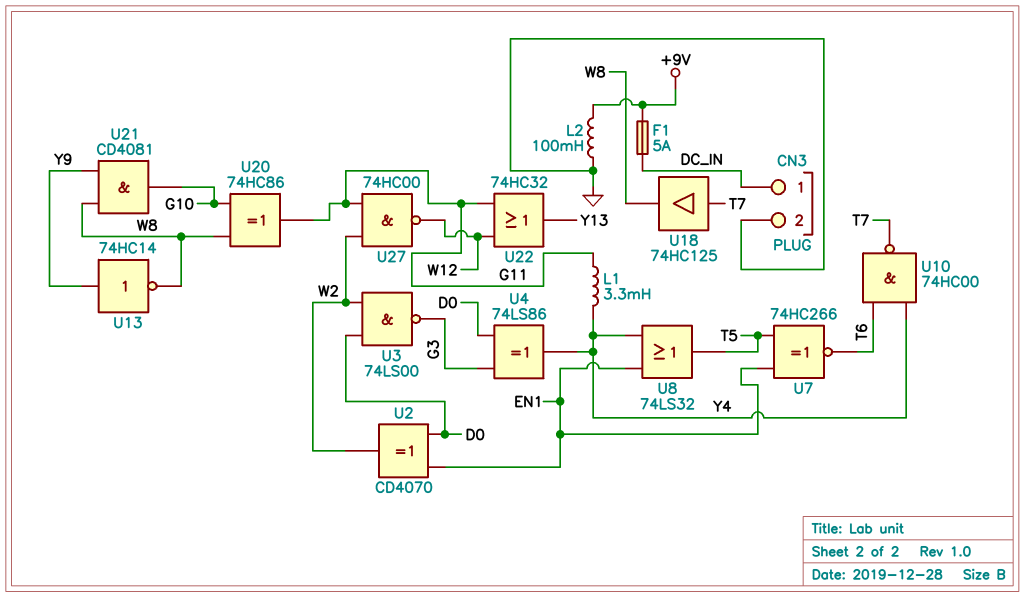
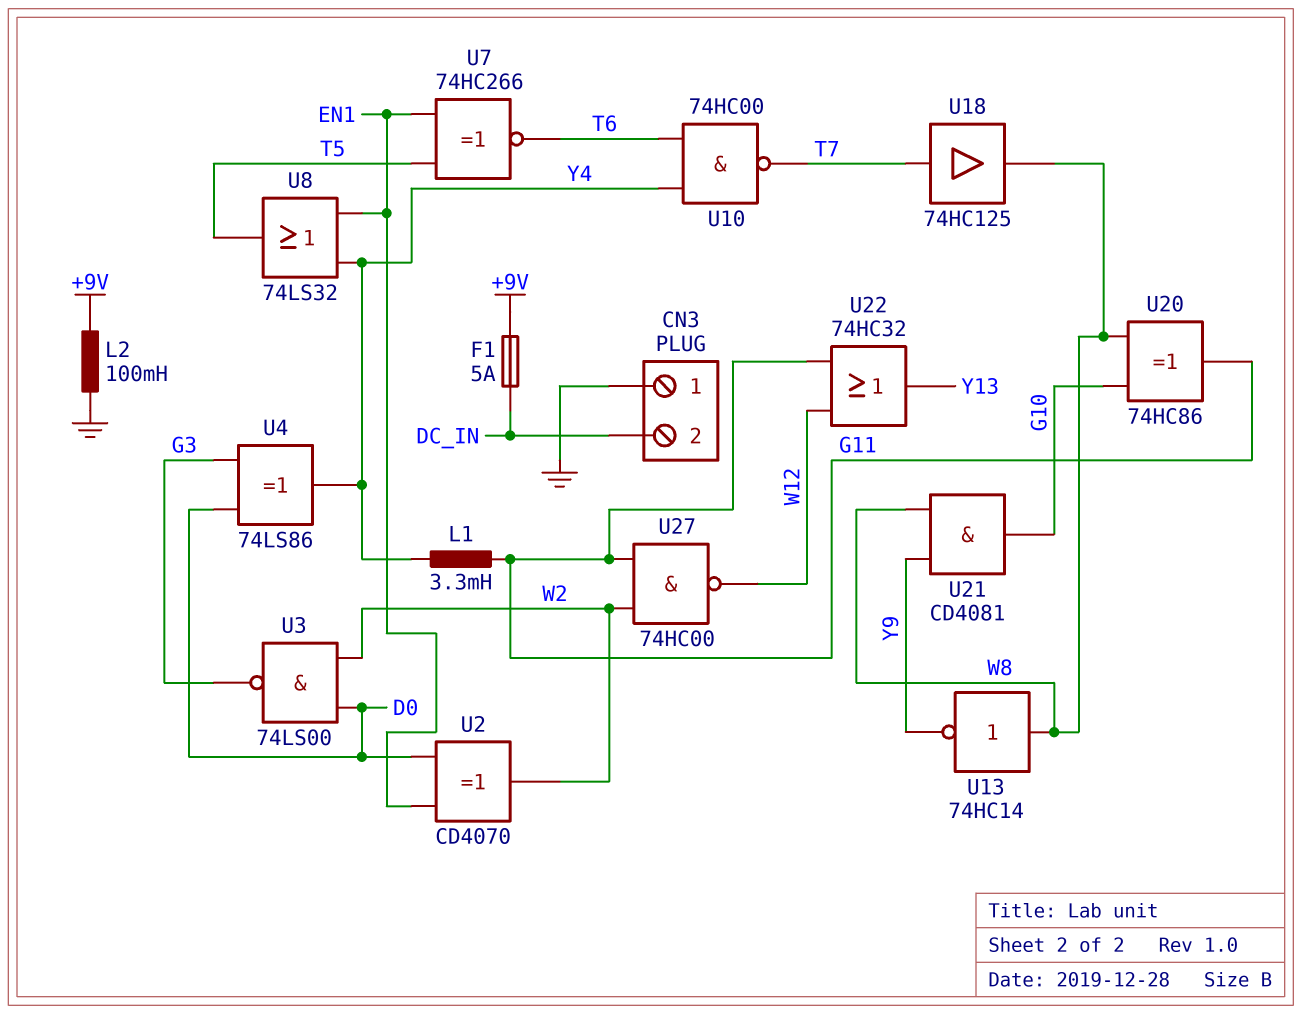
CN3 pin 1: DC_IN -> GND
CN3 pin 2: GND -> DC_IN
U13: NOT 74HC14 (in Y9, out W8) -> NOT 74HC14 (in W8, out Y9)

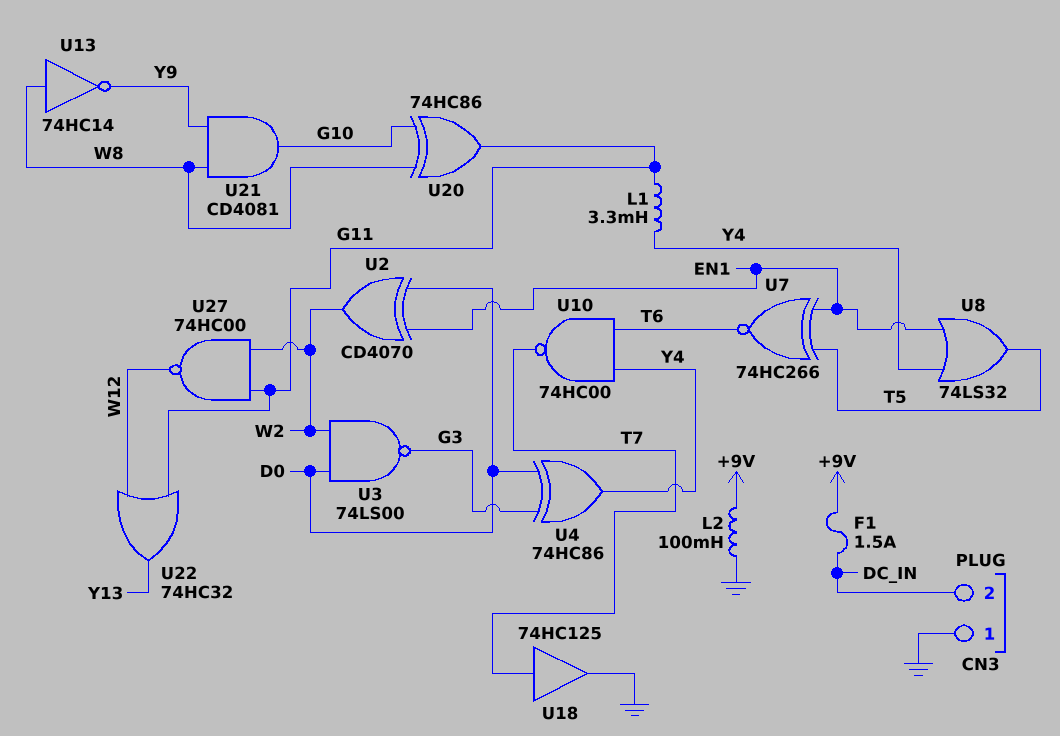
F1: 5A (+9V, DC_IN) -> 1.5A (+9V, DC_IN)
U4: XOR 74LS86 (in D0, in G3, out Y4) -> XOR 74HC86 (in D0, in G3, out Y4)
U18: buffer 74HC125 (in T7, out W8) -> buffer 74HC125 (in T7, out GND)

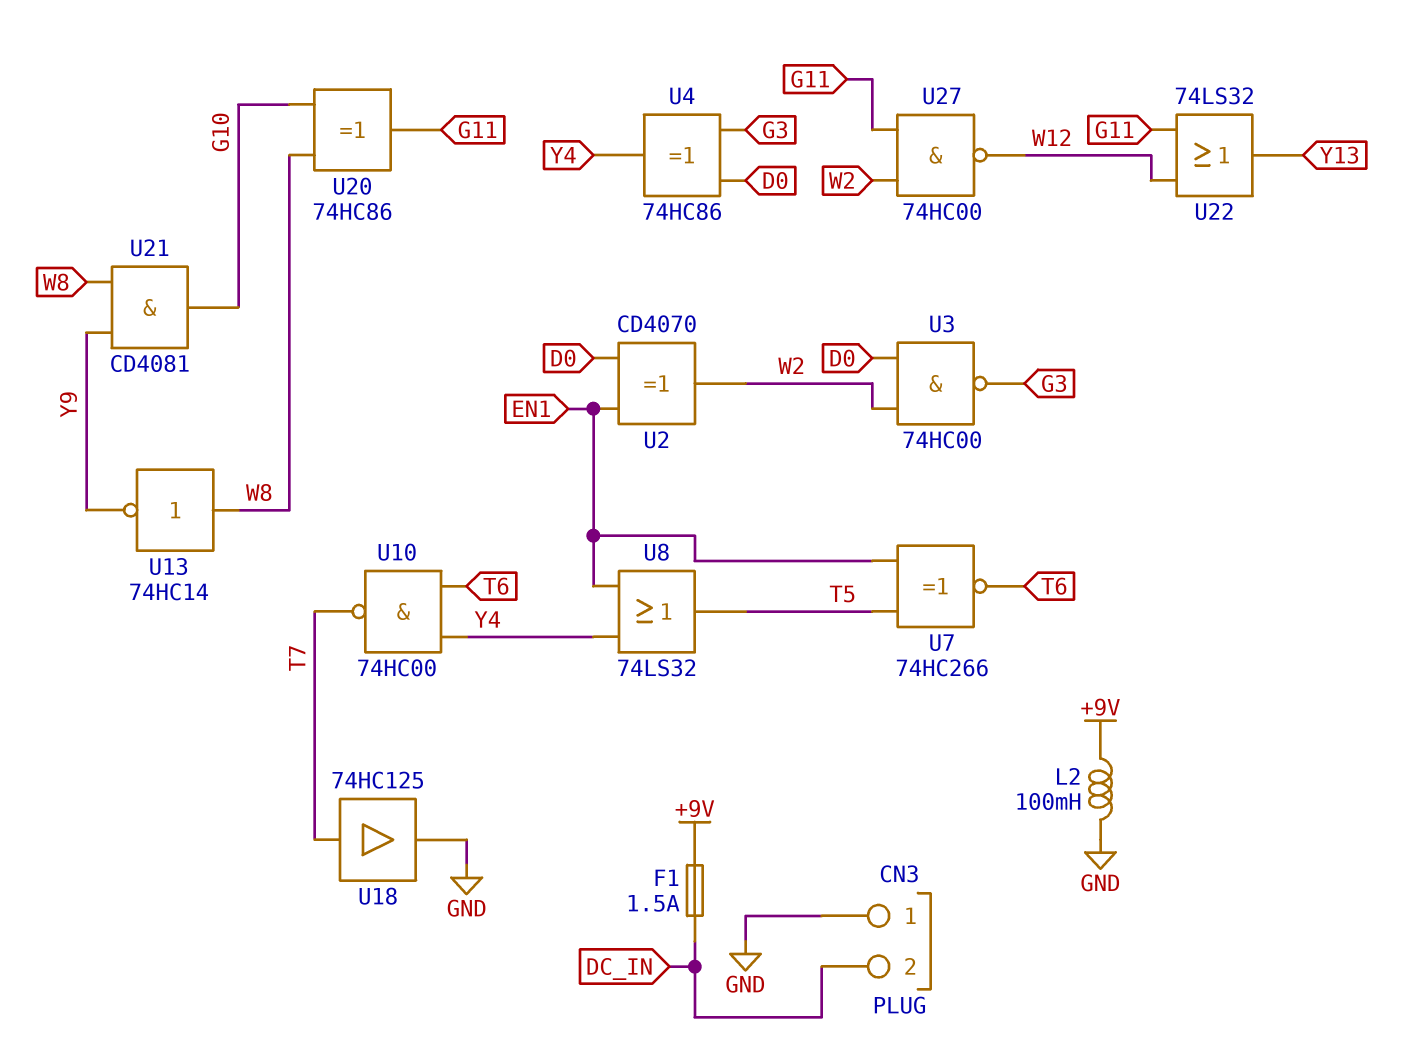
L1: 3.3mH (G11, Y4) -> none
U3: NAND 74LS00 (in D0, in W2, out G3) -> NAND 74HC00 (in D0, in W2, out G3)
U22: OR 74HC32 (in G11, in W12, out Y13) -> OR 74LS32 (in G11, in W12, out Y13)

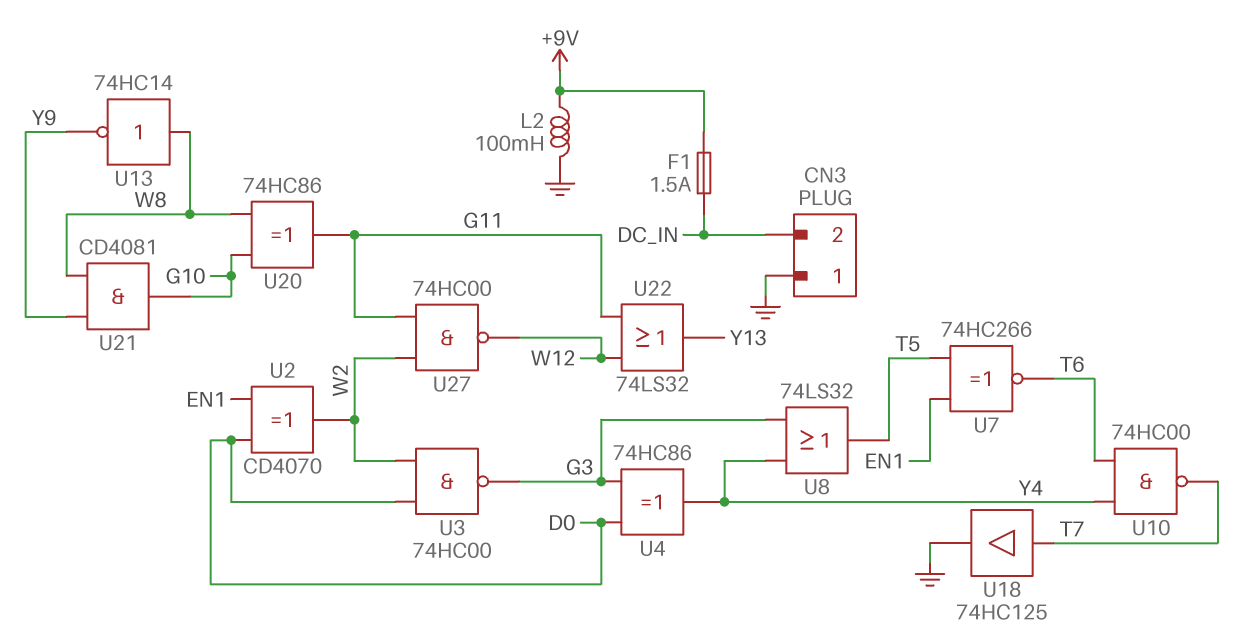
U8: OR 74LS32 (in EN1, in Y4, out T5) -> OR 74LS32 (in G3, in Y4, out T5)

